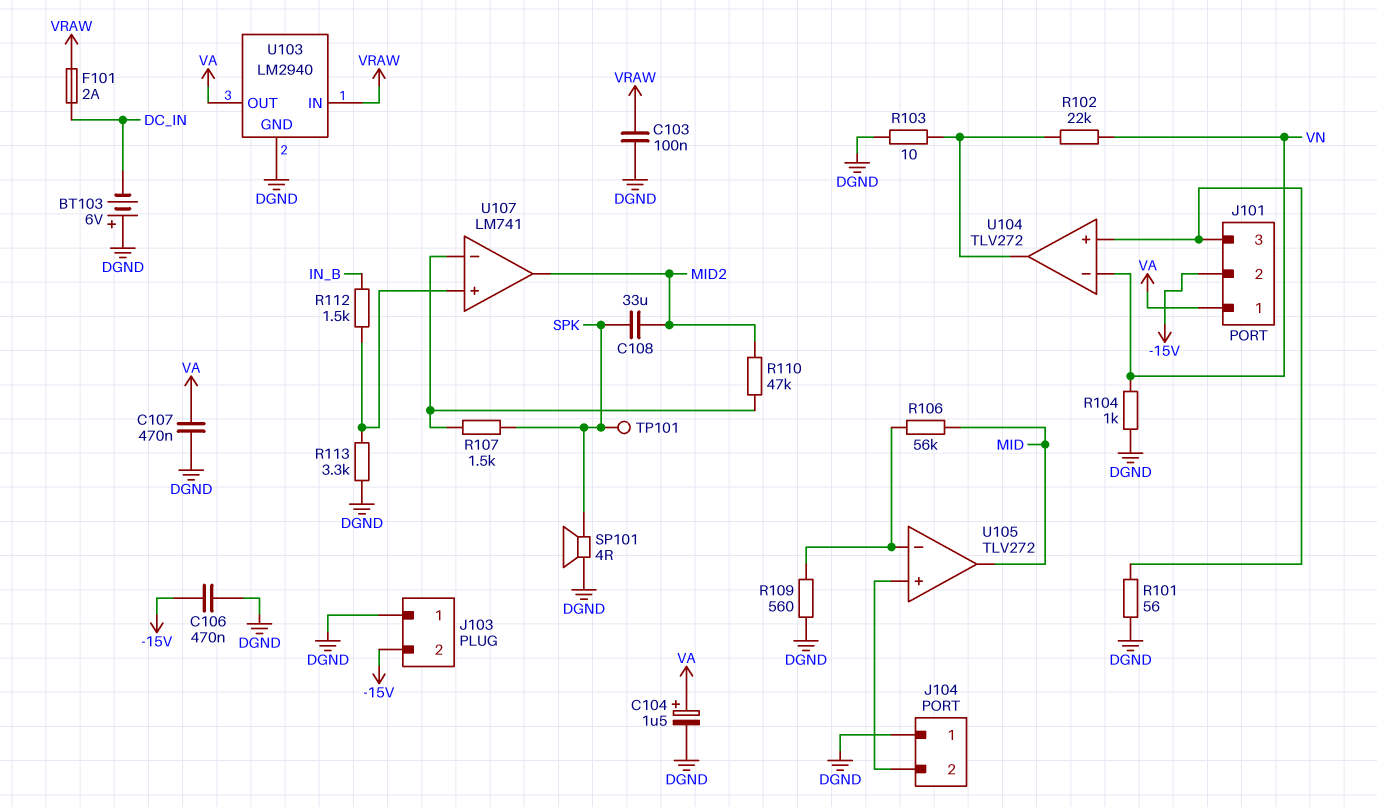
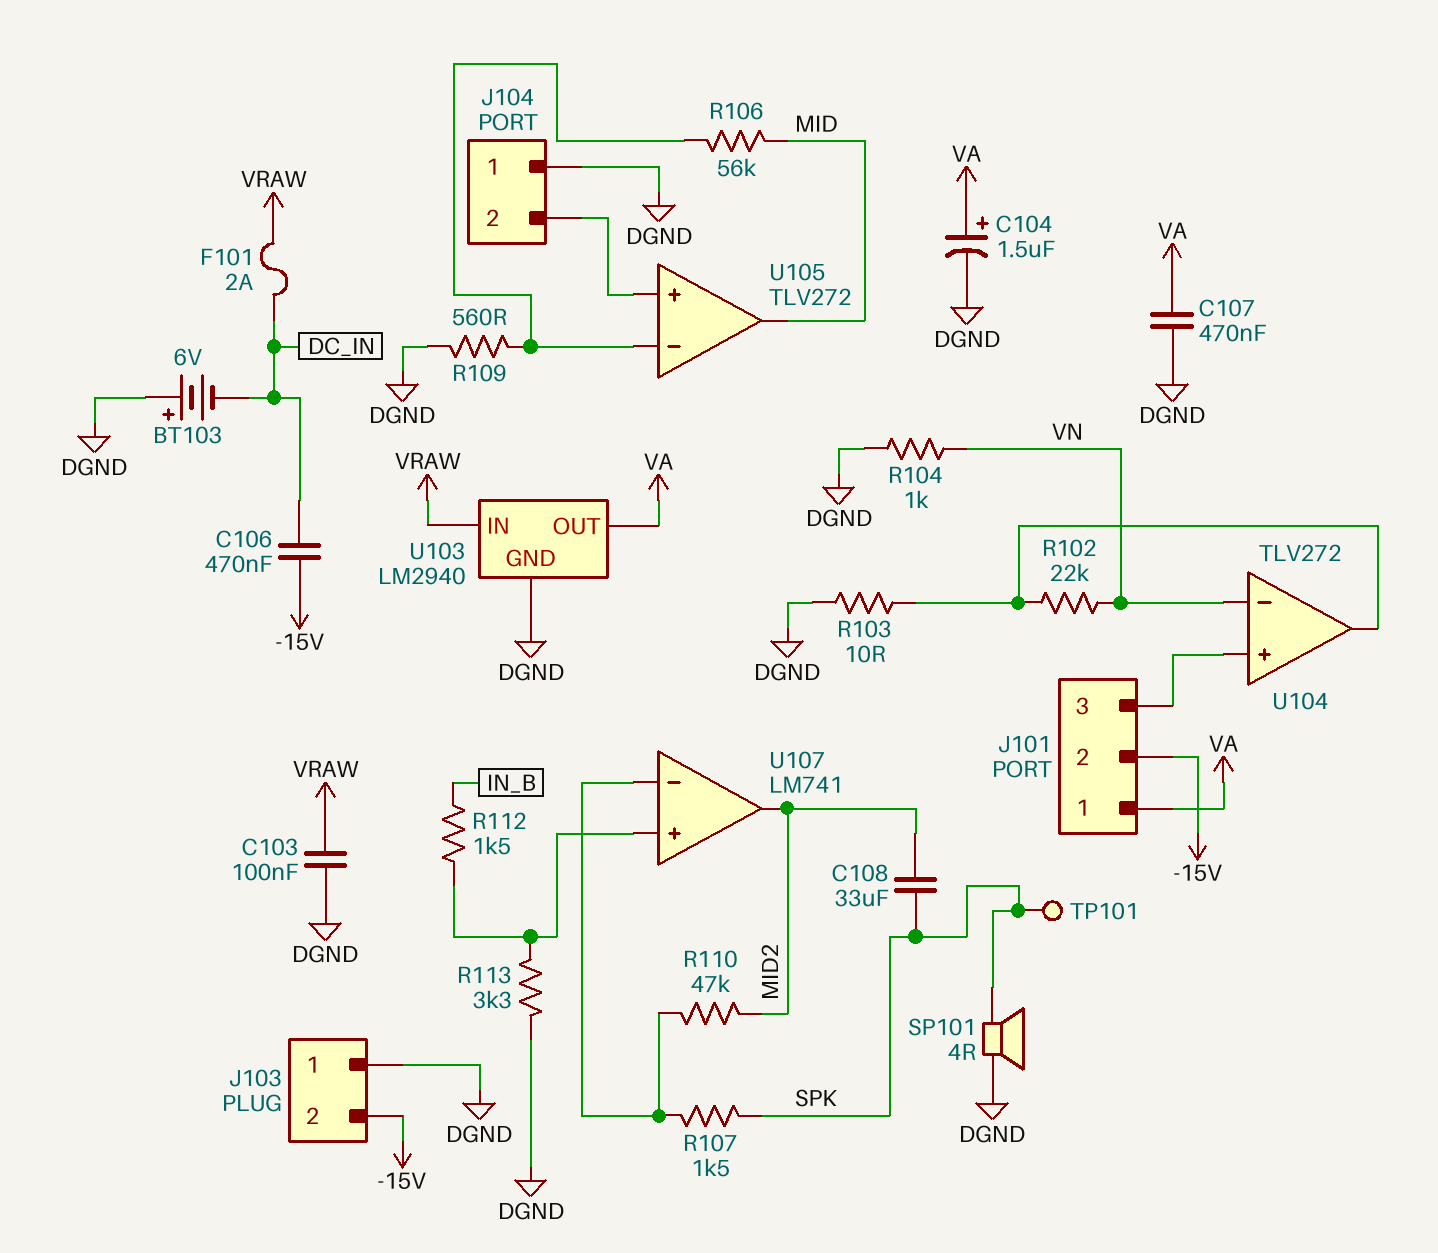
C106: 470nF (-15V, DGND) -> 470nF (-15V, DC_IN)
R101: 56 (DGND, J101/3) -> none

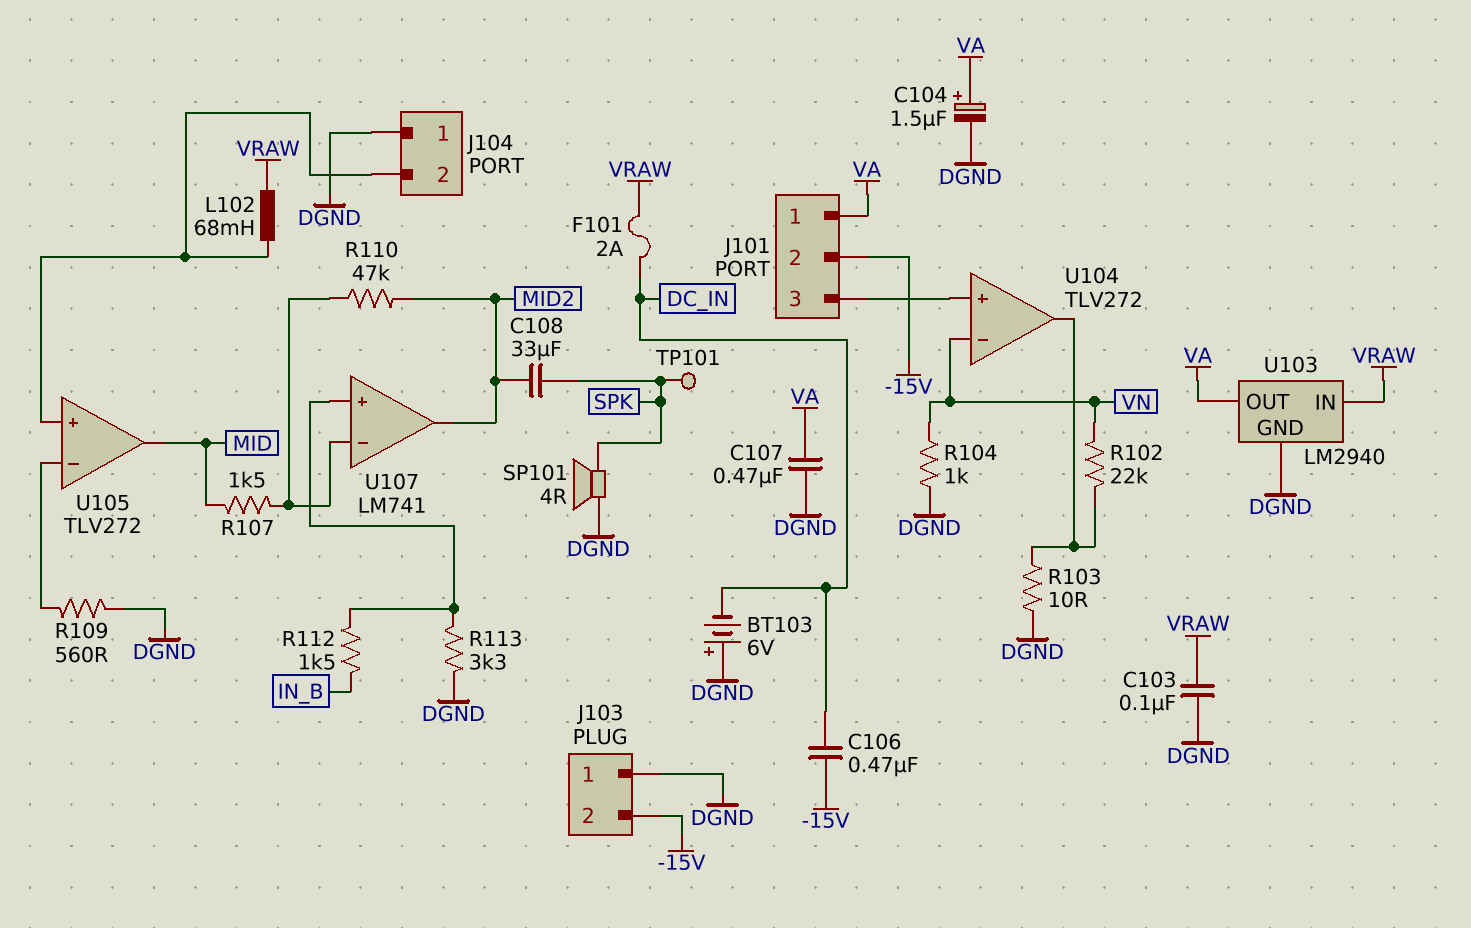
L102: none -> 68mH (J104/2, VRAW)
R106: 56k (MID, U105/in-) -> none
R107: 1.5k (SPK, U107/in-) -> 1.5k (MID, U107/in-)

